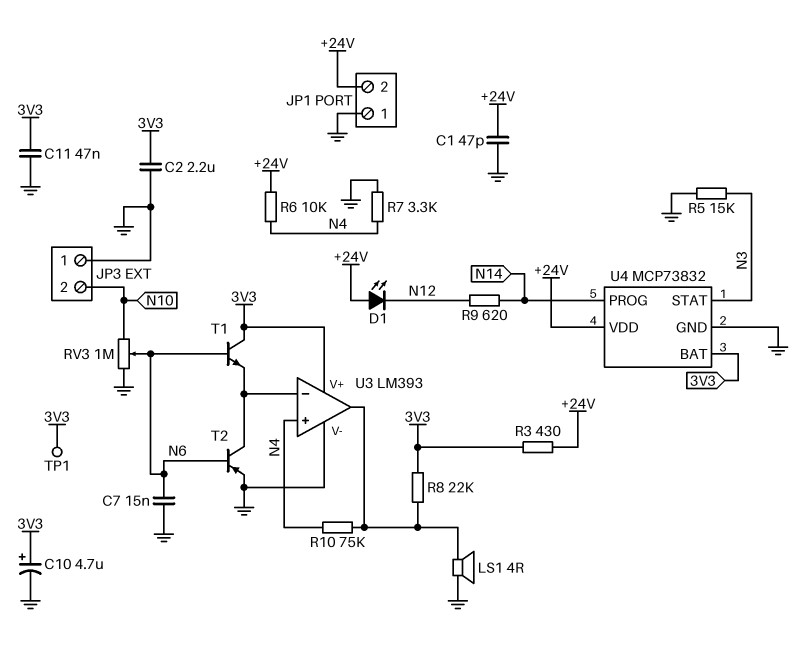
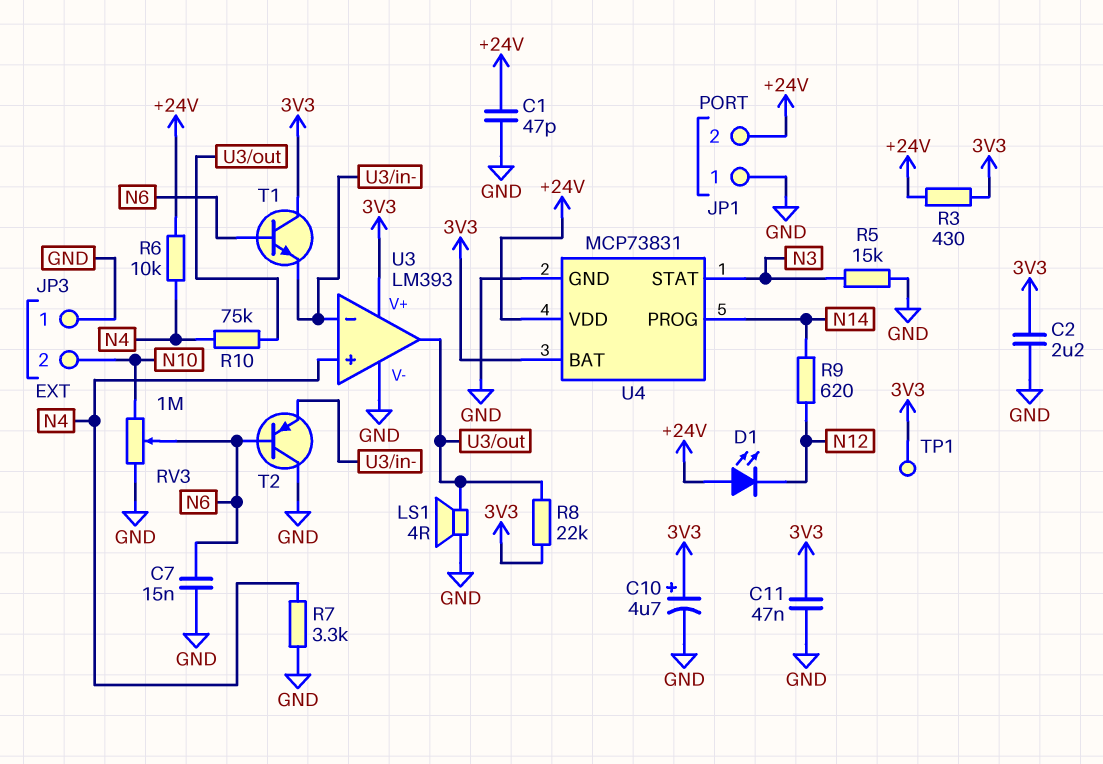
T2: PNP (B N6, C U3/in-, E GND) -> PNP (B N6, C GND, E U3/in-)
U4: MCP73832 -> MCP73831

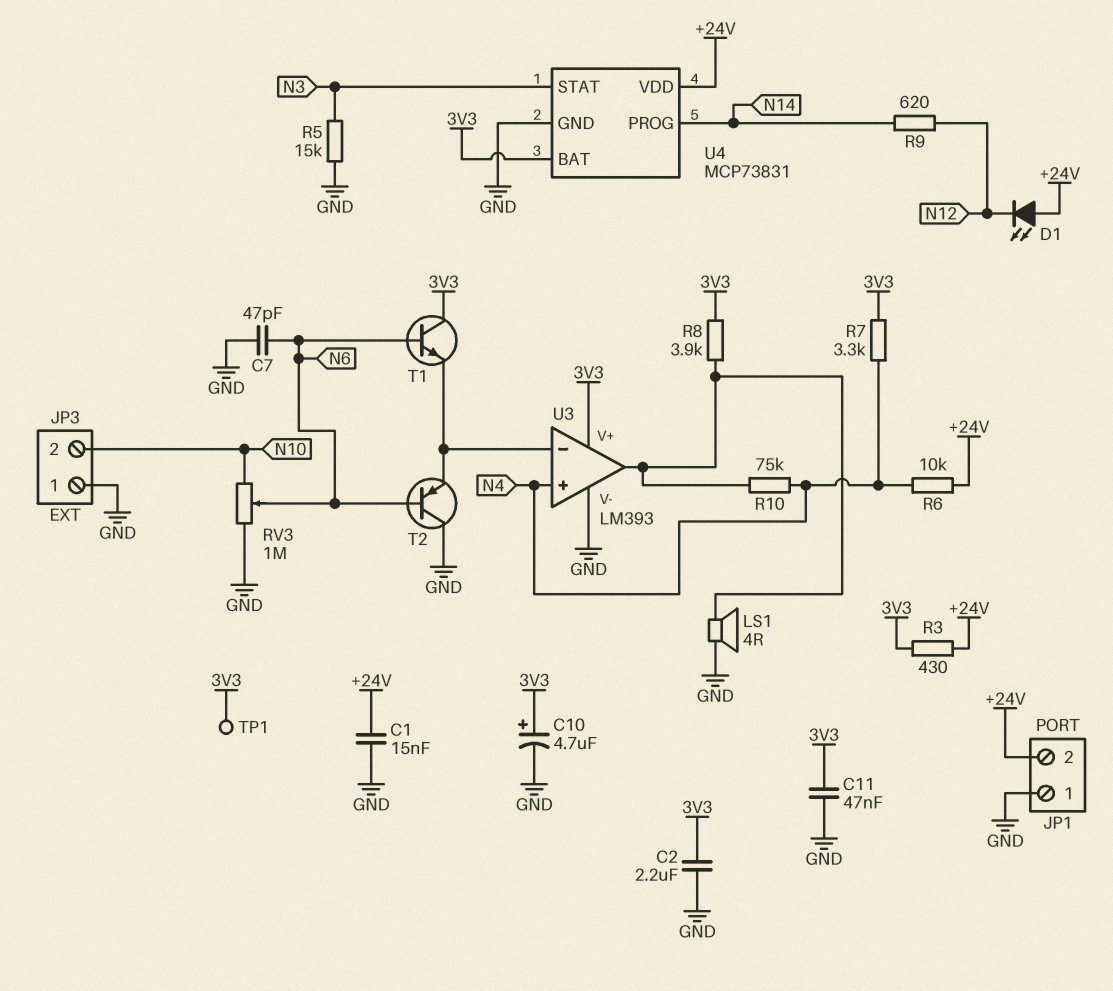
C1: 47pF (+24V, GND) -> 15nF (+24V, GND)
C7: 15nF (GND, N6) -> 47pF (GND, N6)
R7: 3.3k (GND, N4) -> 3.3k (3V3, N4)
R8: 22k (3V3, U3/out) -> 3.9k (3V3, U3/out)

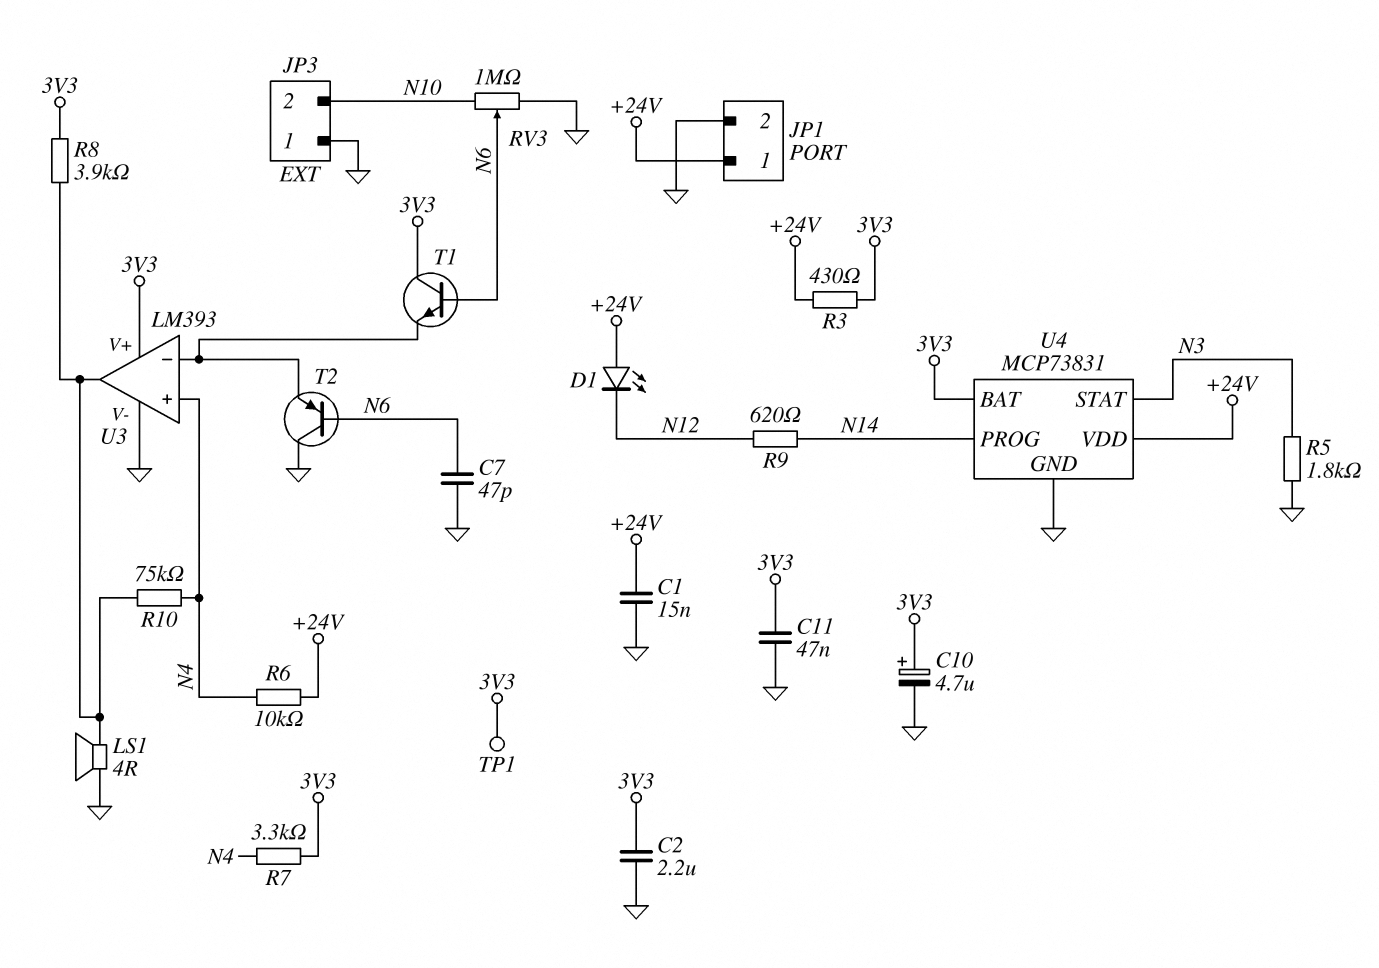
JP1 pin 1: GND -> +24V
JP1 pin 2: +24V -> GND
R5: 15k (GND, N3) -> 1.8k (GND, N3)

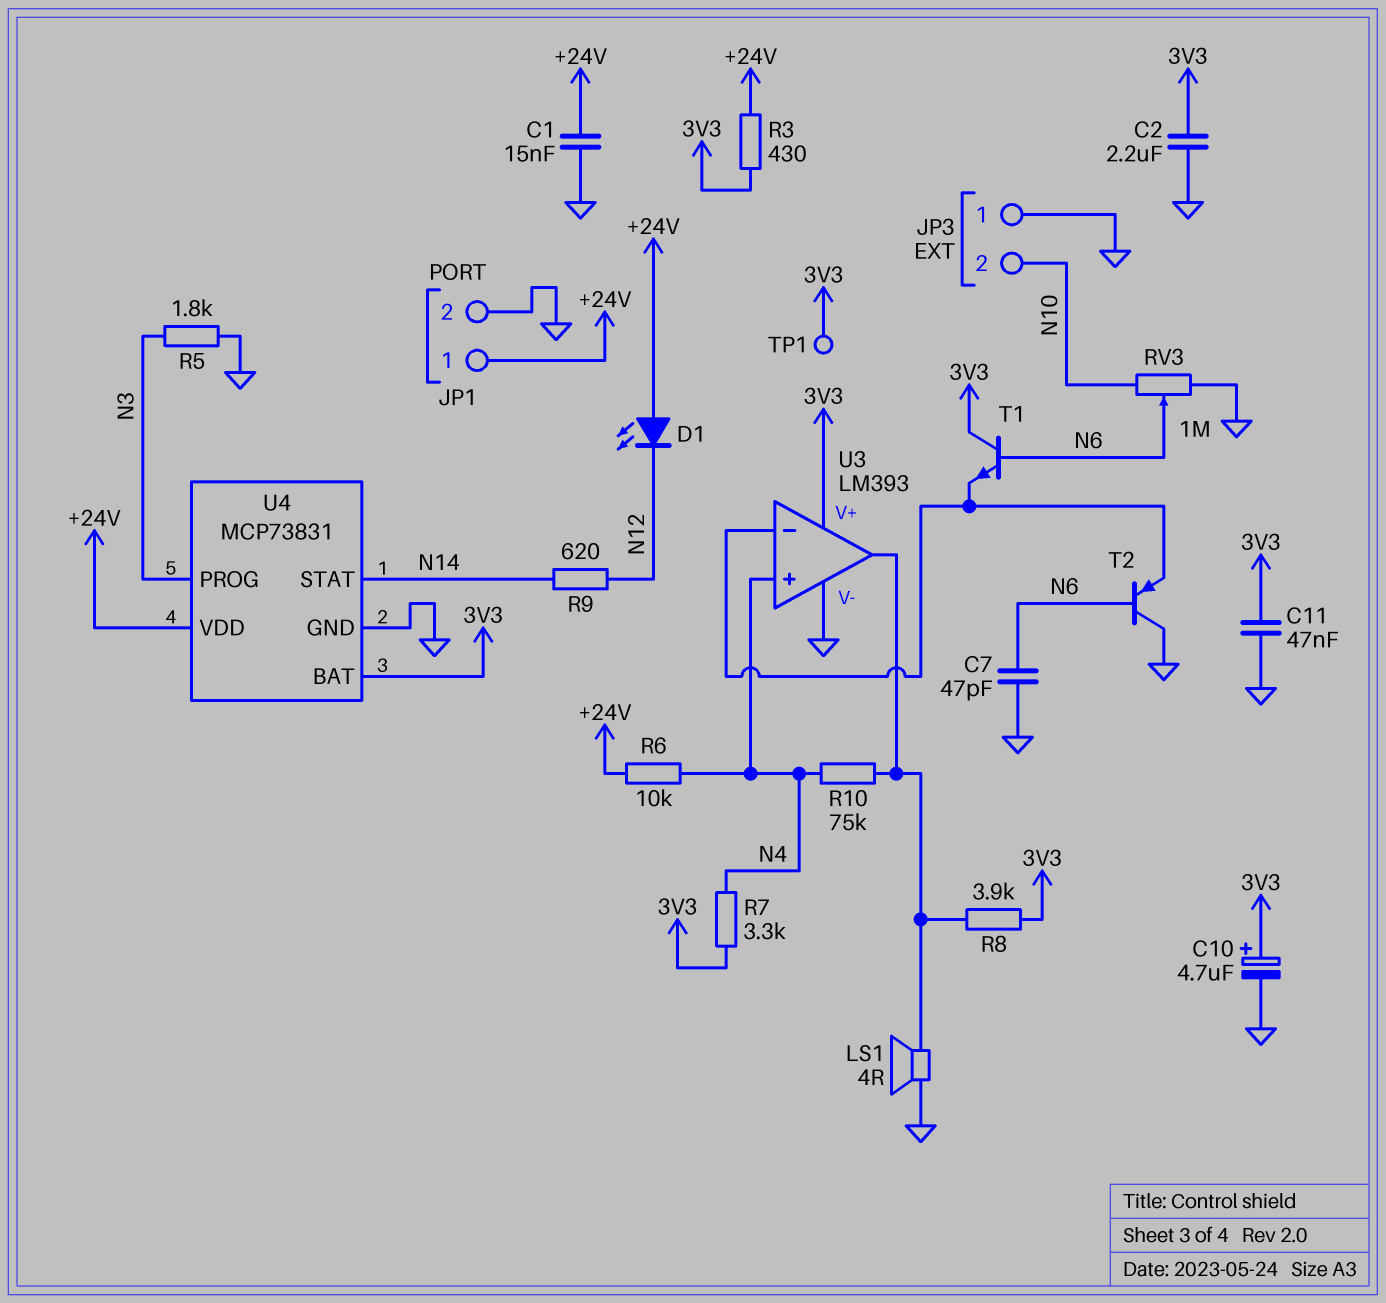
U4 pin PROG: N14 -> N3
U4 pin STAT: N3 -> N14

